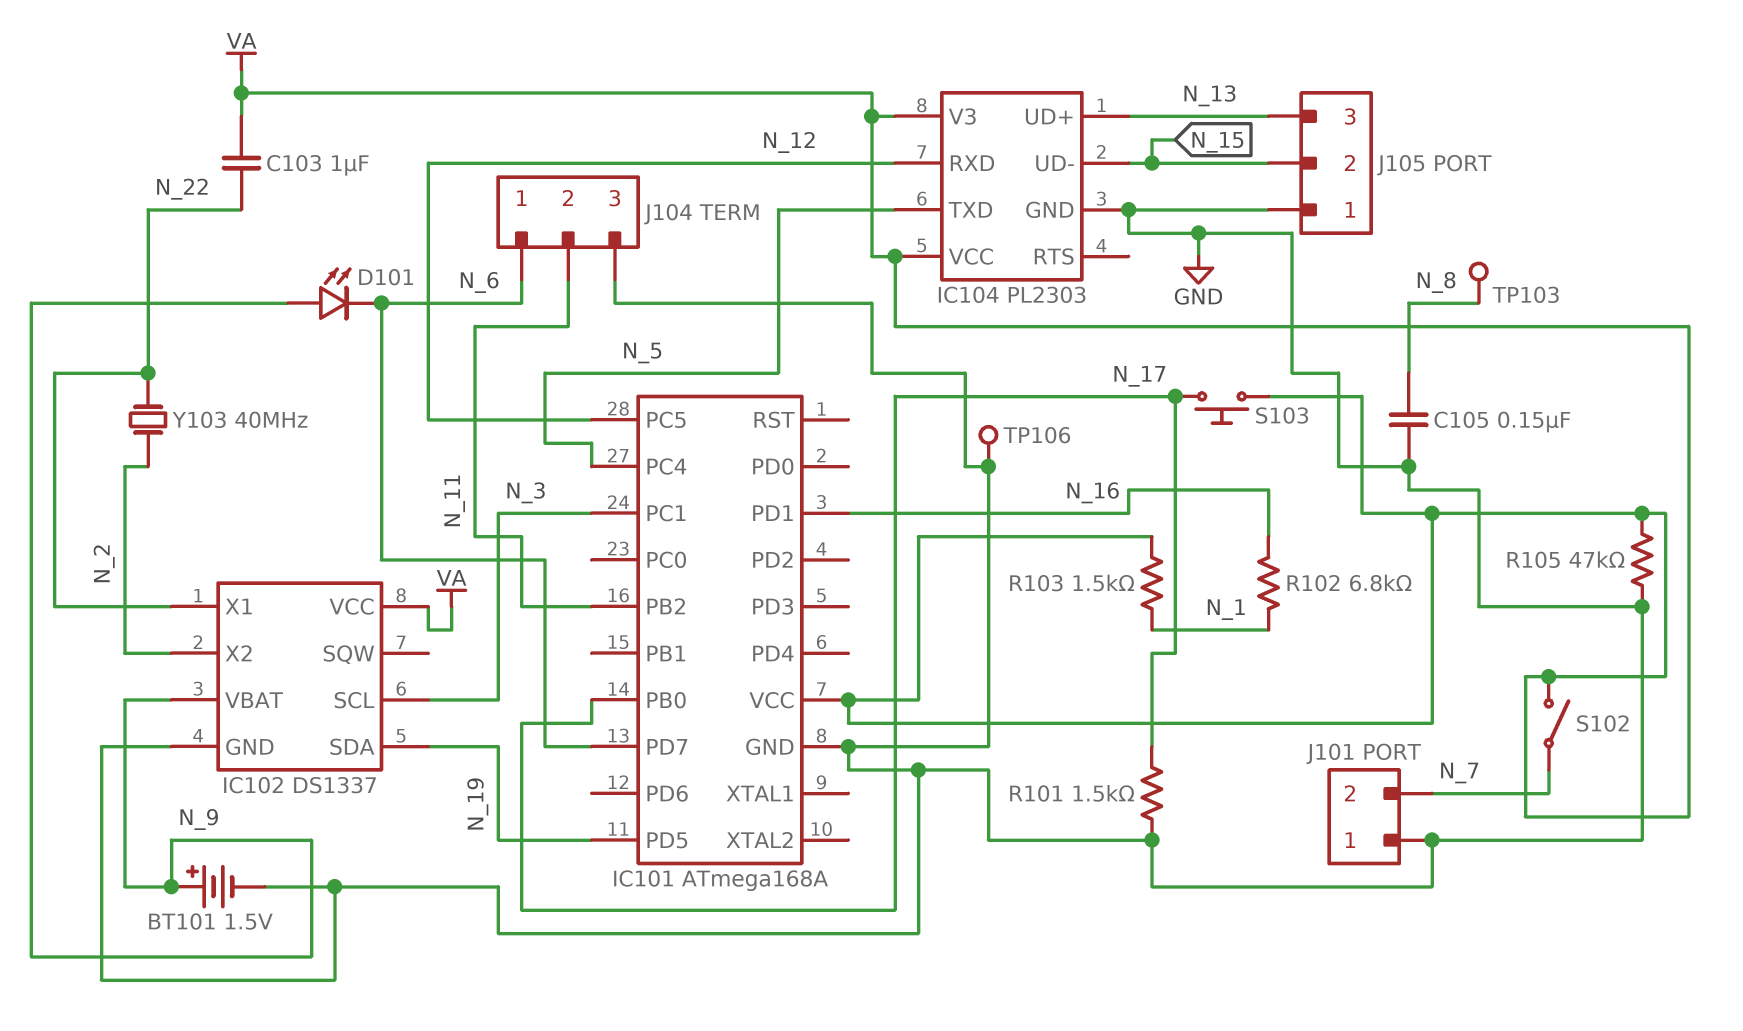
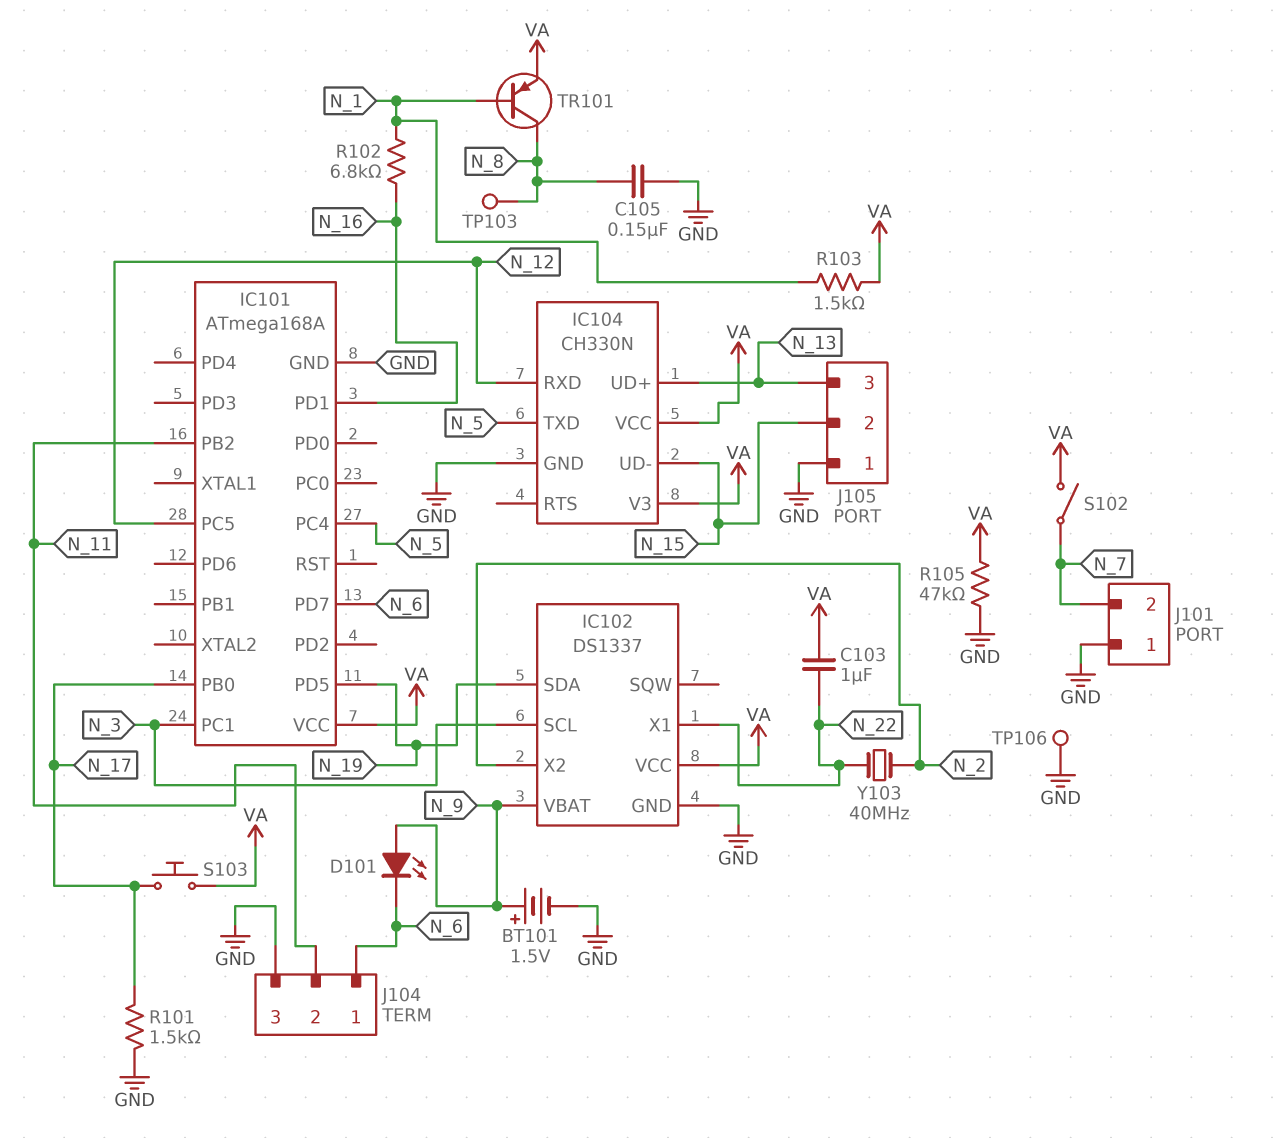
IC104: PL2303 -> CH330N
TR101: none -> PNP (B N_1, C N_8, E VA)

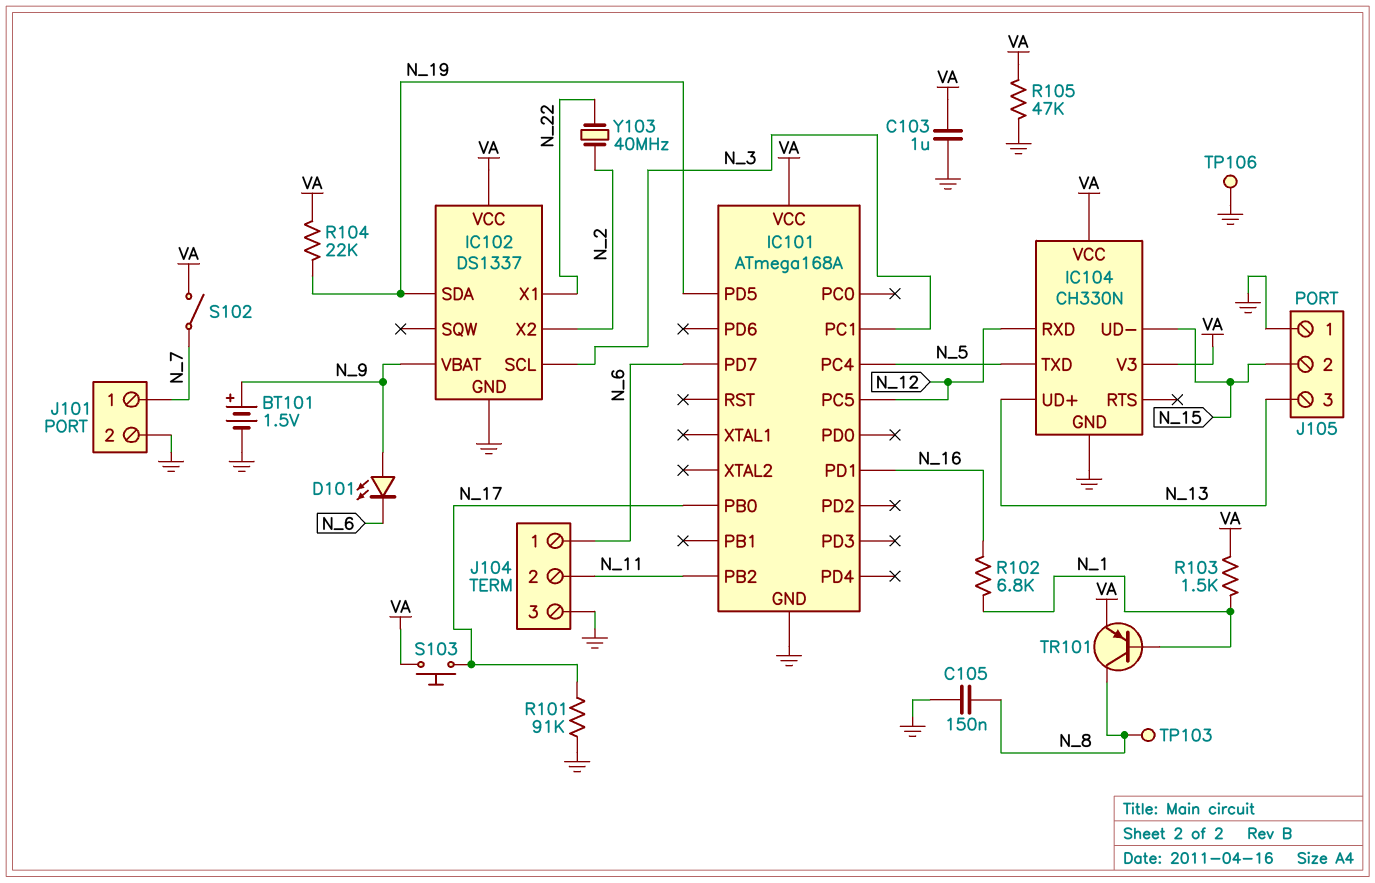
C103: 1uF (N_22, VA) -> 1uF (GND, VA)
J101 pin 1: GND -> N_7
J101 pin 2: N_7 -> GND
R101: 1.5k (GND, N_17) -> 91k (GND, N_17)
R104: none -> 22k (N_19, VA)

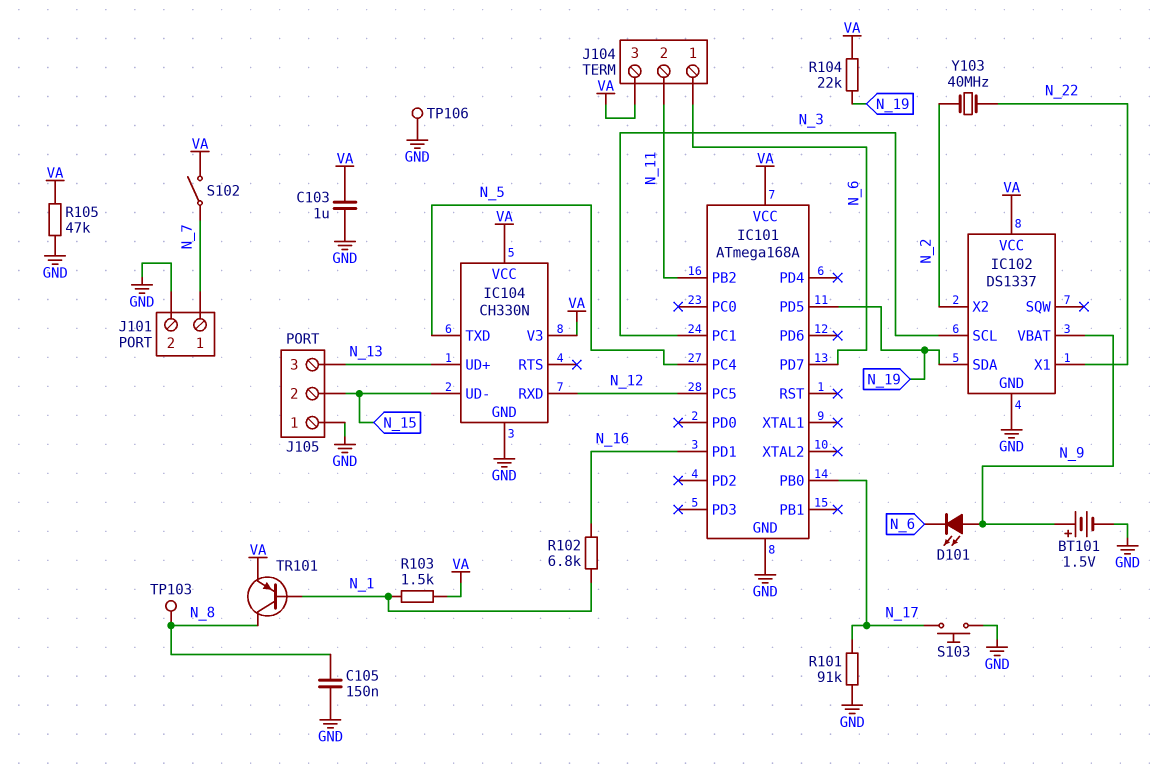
J104 pin 3: GND -> VA
S103: button (N_17, VA) -> button (GND, N_17)

